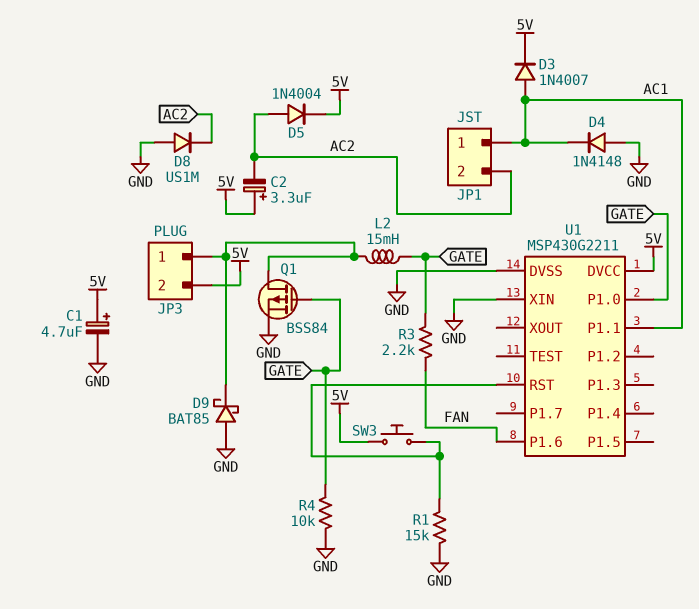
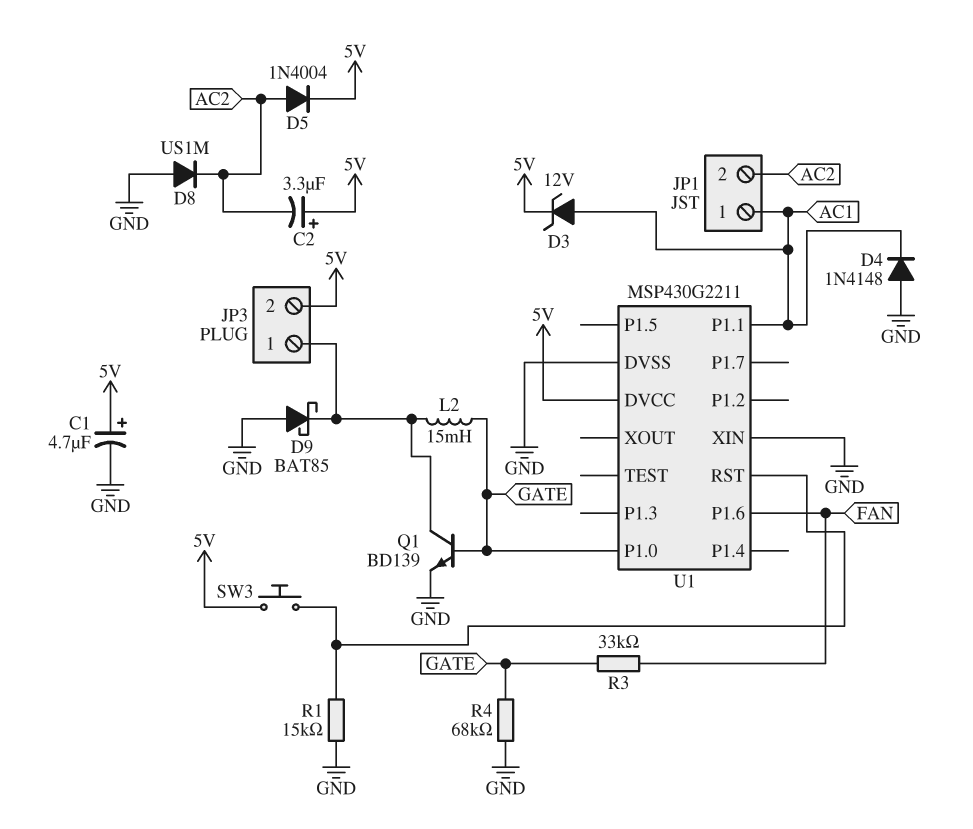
D3: diode 1N4007 (A AC1, K 5V) -> zener 12V (A AC1, K 5V)
Q1: PMOS BSS84 (G GATE, D JP3/1, S GND) -> NPN BD139 (B GATE, C JP3/1, E GND)
R3: 2.2k (FAN, GATE) -> 33k (FAN, GATE)
R4: 10k (GATE, GND) -> 68k (GATE, GND)

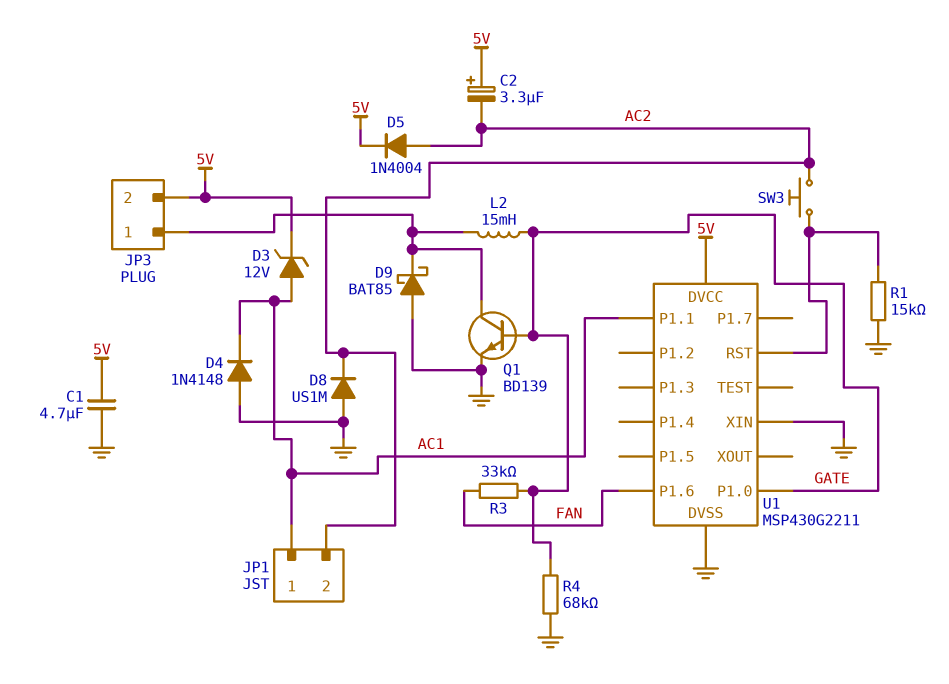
C1: 4.7uF (plus 5V, minus GND) -> 4.7uF (5V, GND)
SW3: button (5V, U1/RST) -> button (AC2, U1/RST)

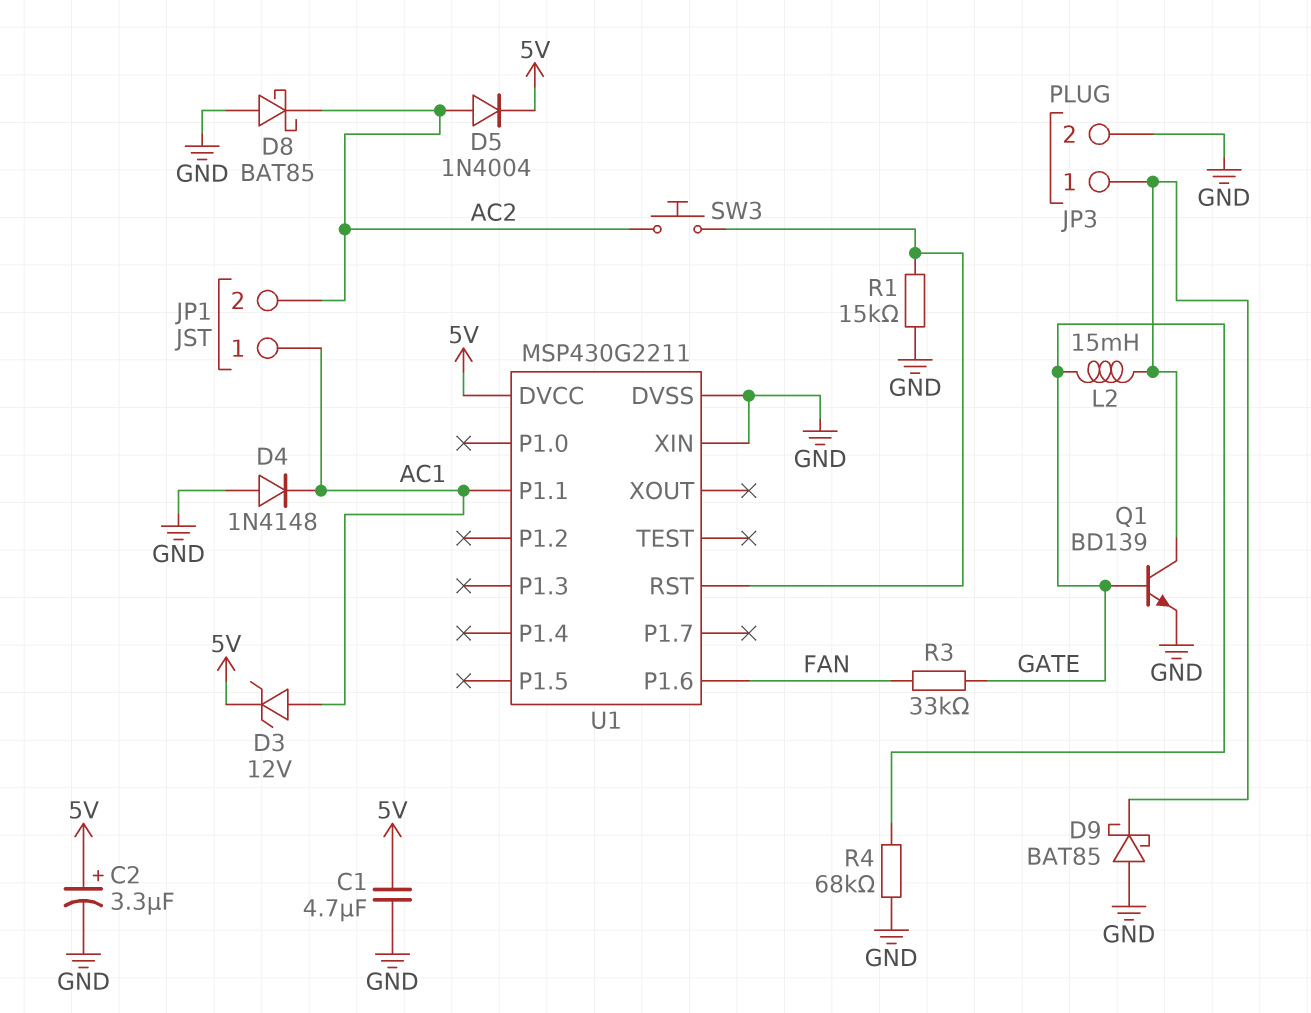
C2: 3.3uF (plus 5V, minus AC2) -> 3.3uF (plus 5V, minus GND)
D8: diode US1M (A GND, K AC2) -> schottky BAT85 (A GND, K AC2)
JP3 pin 2: 5V -> GND
U1 pin P1.0: GATE -> none

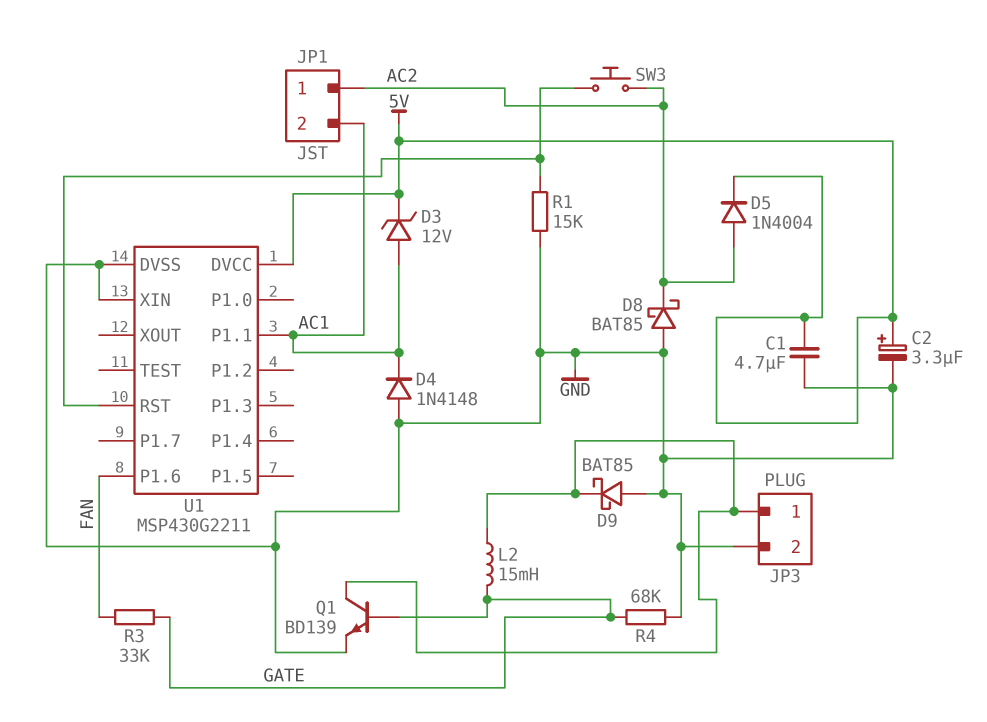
JP1 pin 1: AC1 -> AC2
JP1 pin 2: AC2 -> AC1

